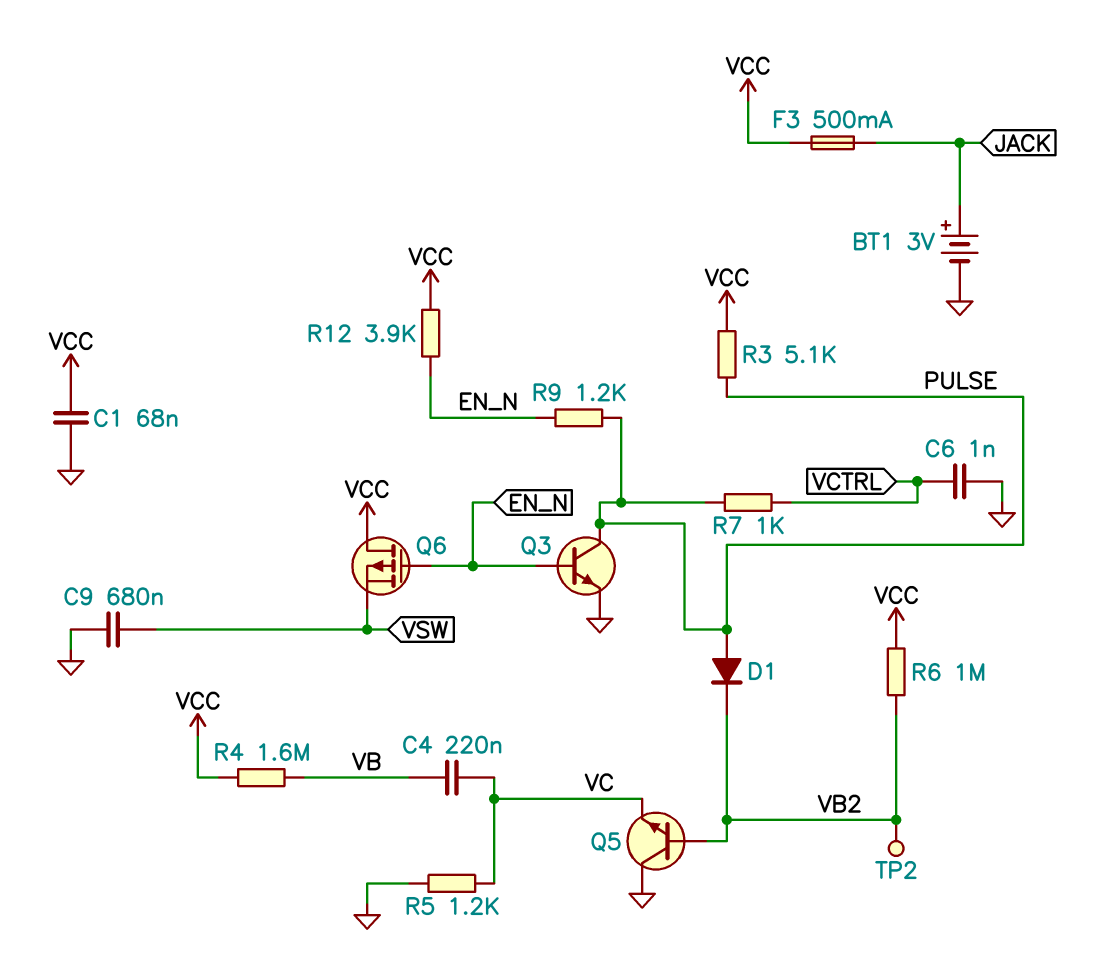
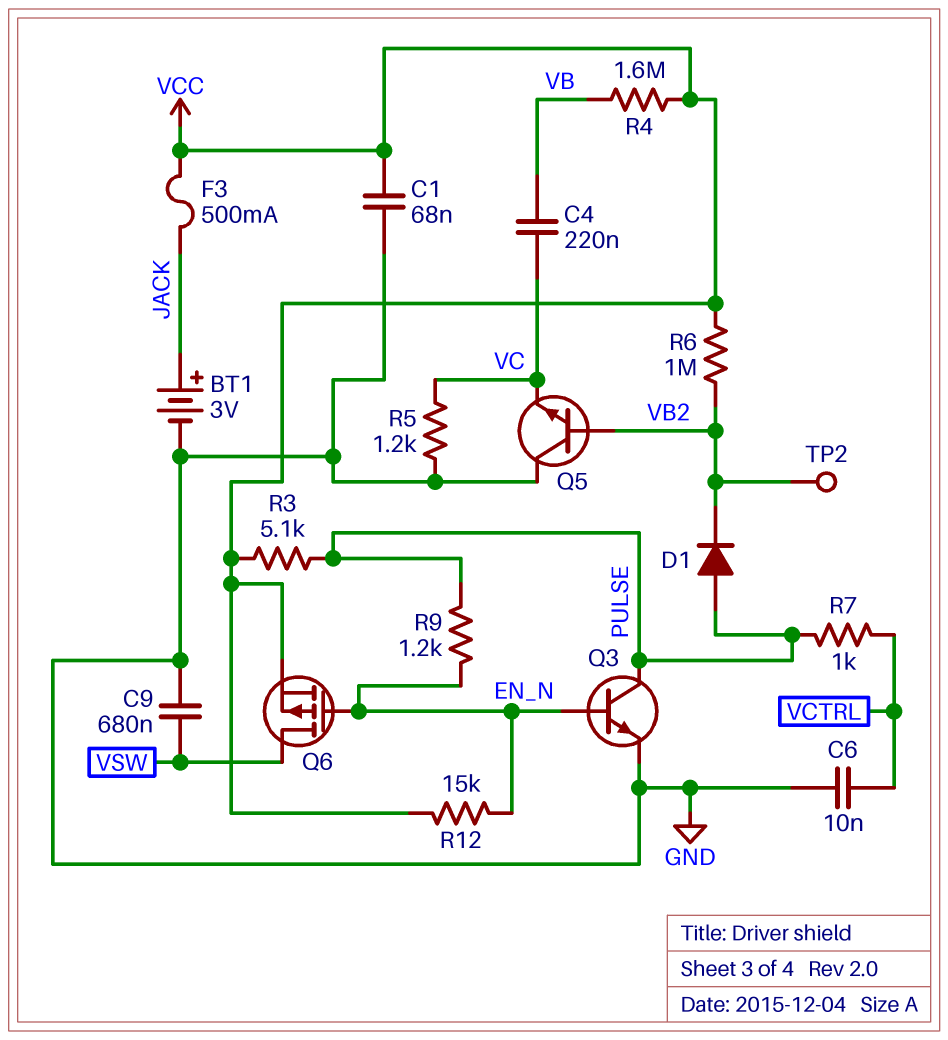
C6: 1nF (GND, VCTRL) -> 10nF (GND, VCTRL)
Q6: PMOS (G EN_N, D VCC, S VSW) -> PMOS (G EN_N, D VSW, S VCC)
R12: 3.9k (EN_N, VCC) -> 15k (EN_N, VCC)

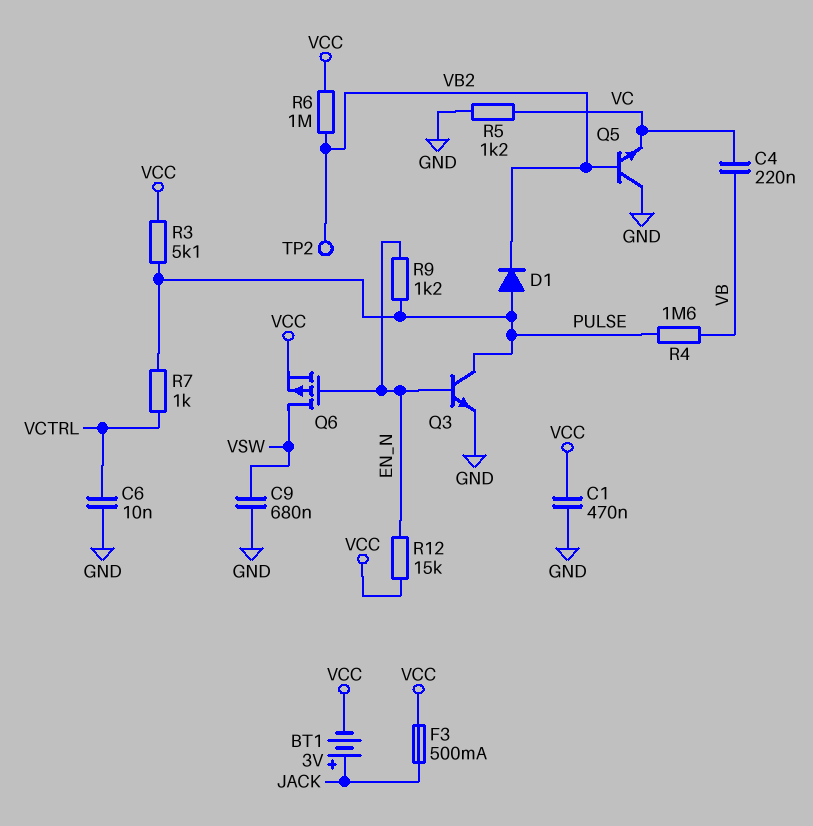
BT1: 3V (plus JACK, minus GND) -> 3V (plus JACK, minus VCC)
C1: 68nF (GND, VCC) -> 470nF (GND, VCC)
R4: 1.6M (VB, VCC) -> 1.6M (PULSE, VB)

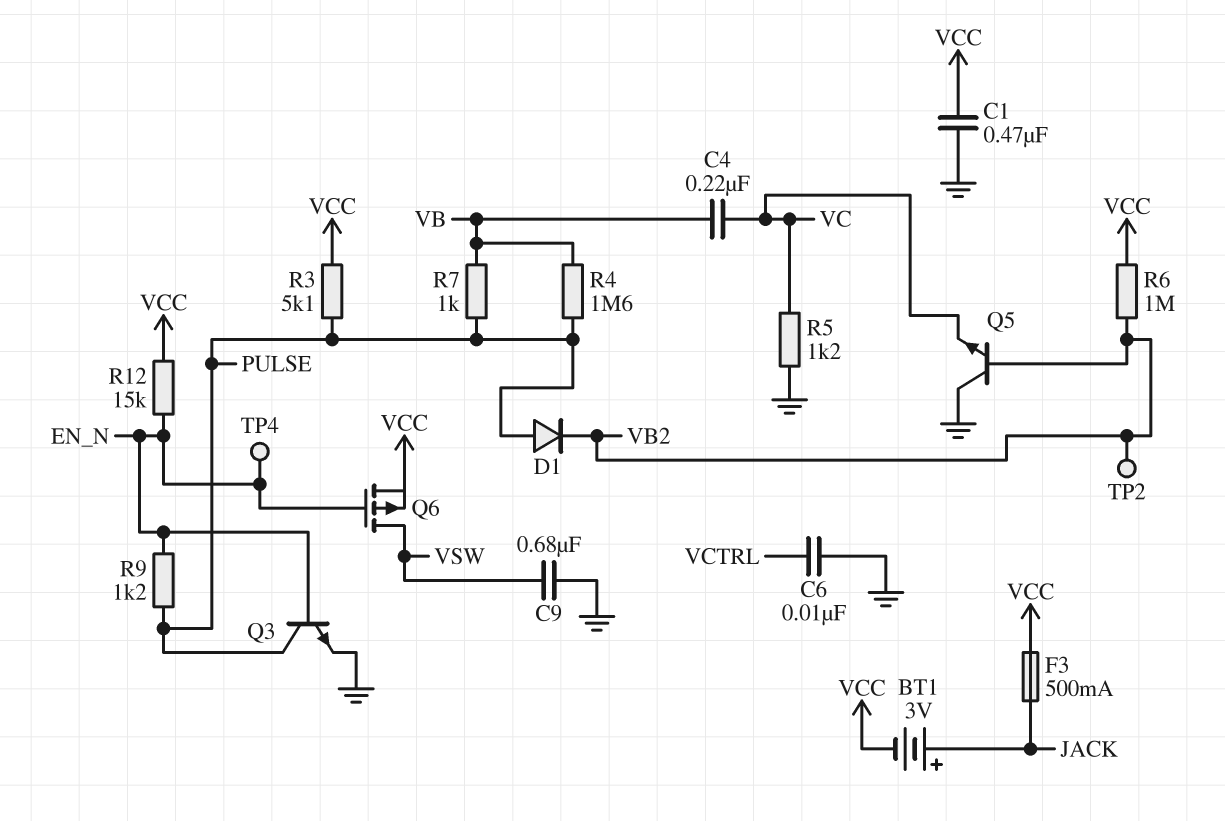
R7: 1k (PULSE, VCTRL) -> 1k (PULSE, VB)
TP4: none -> test point (EN_N)

